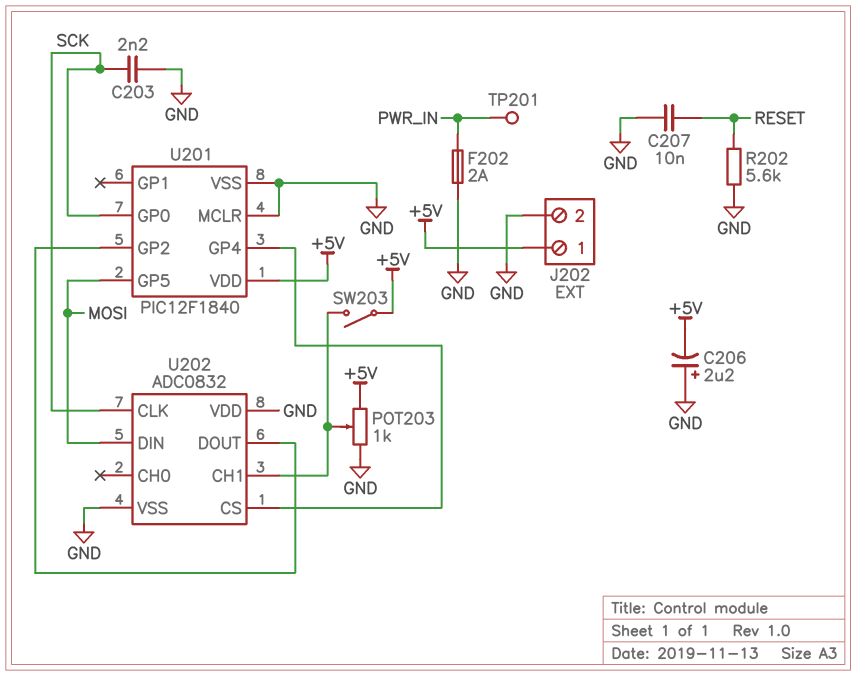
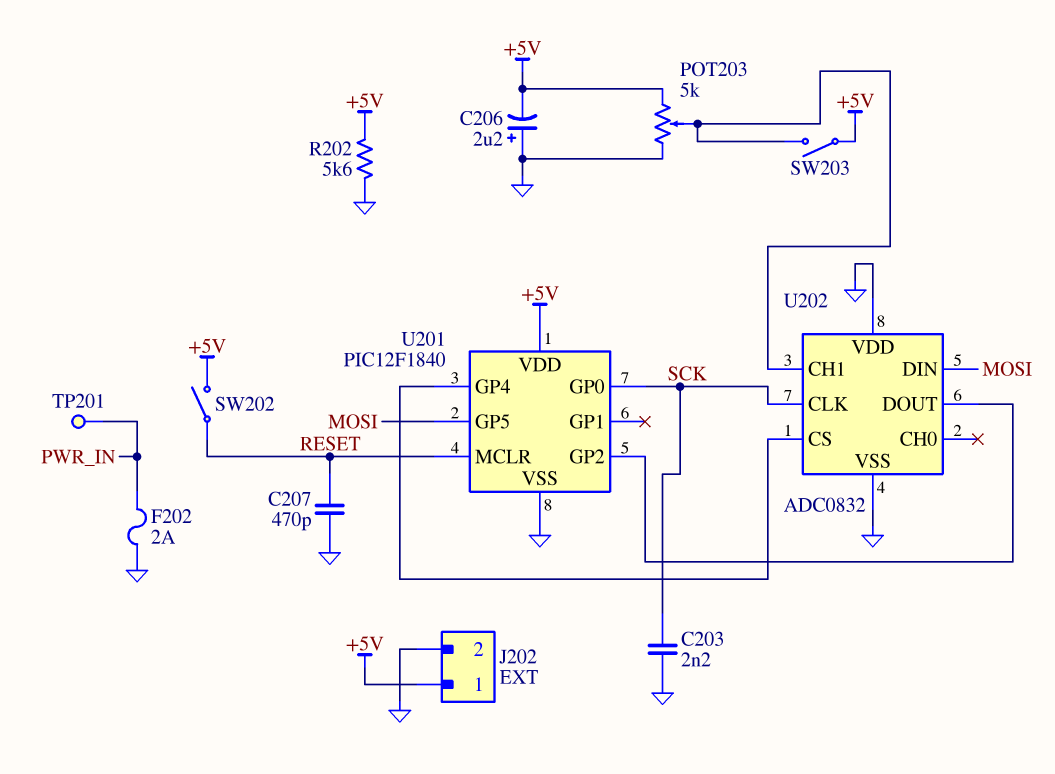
C207: 10nF (GND, RESET) -> 470pF (GND, RESET)
POT203: 1k (+5V, GND, wiper U202/CH1) -> 5k (+5V, GND, wiper U202/CH1)
R202: 5.6k (GND, RESET) -> 5.6k (+5V, GND)
SW202: none -> switch (+5V, RESET)
U201 pin MCLR: GND -> RESET

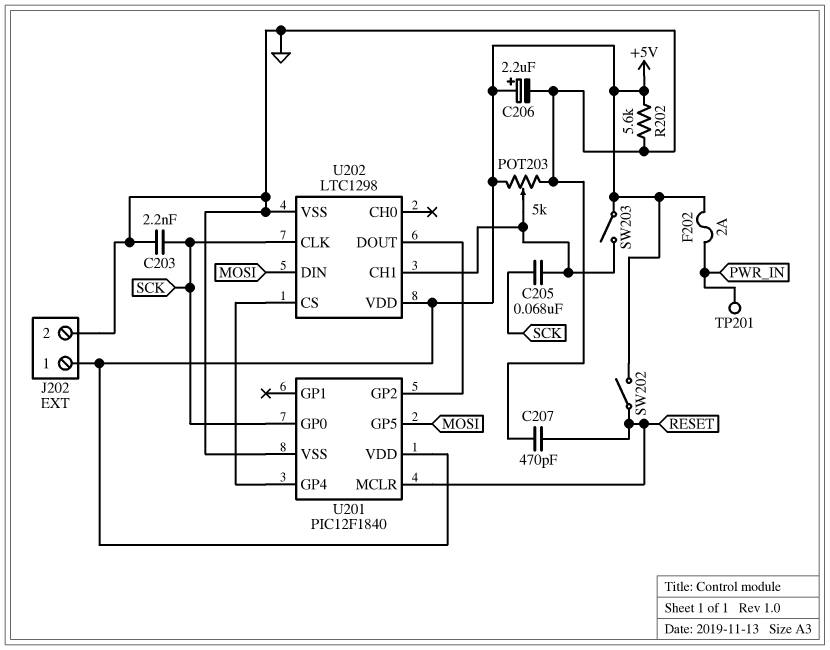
C205: none -> 68nF (SCK, U202/CH1)
C206: 2.2uF (plus GND, minus +5V) -> 2.2uF (plus +5V, minus GND)
F202: 2A (GND, PWR_IN) -> 2A (+5V, PWR_IN)
U202: ADC0832 -> LTC1298
U202 pin VDD: GND -> +5V

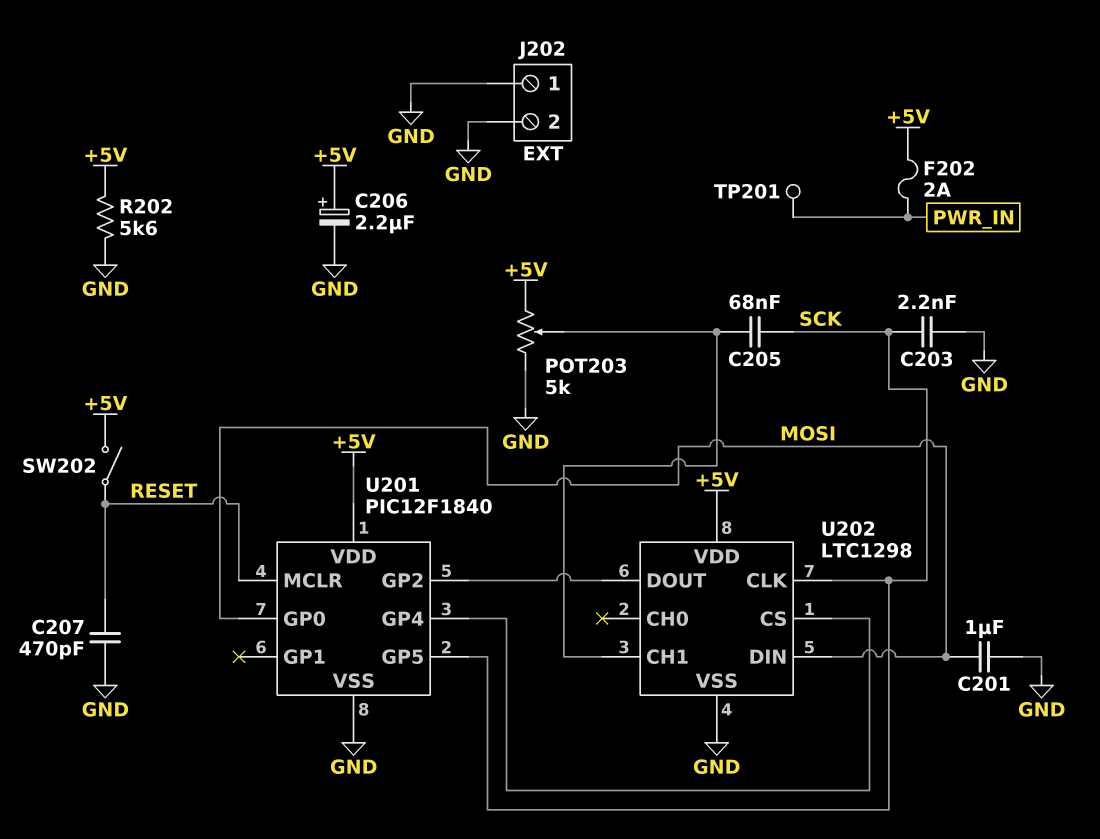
C201: none -> 1uF (GND, MOSI)
J202 pin 1: +5V -> GND
SW203: switch (+5V, U202/CH1) -> none
U201 pin GP0: SCK -> MOSI
U201 pin GP5: MOSI -> SCK

